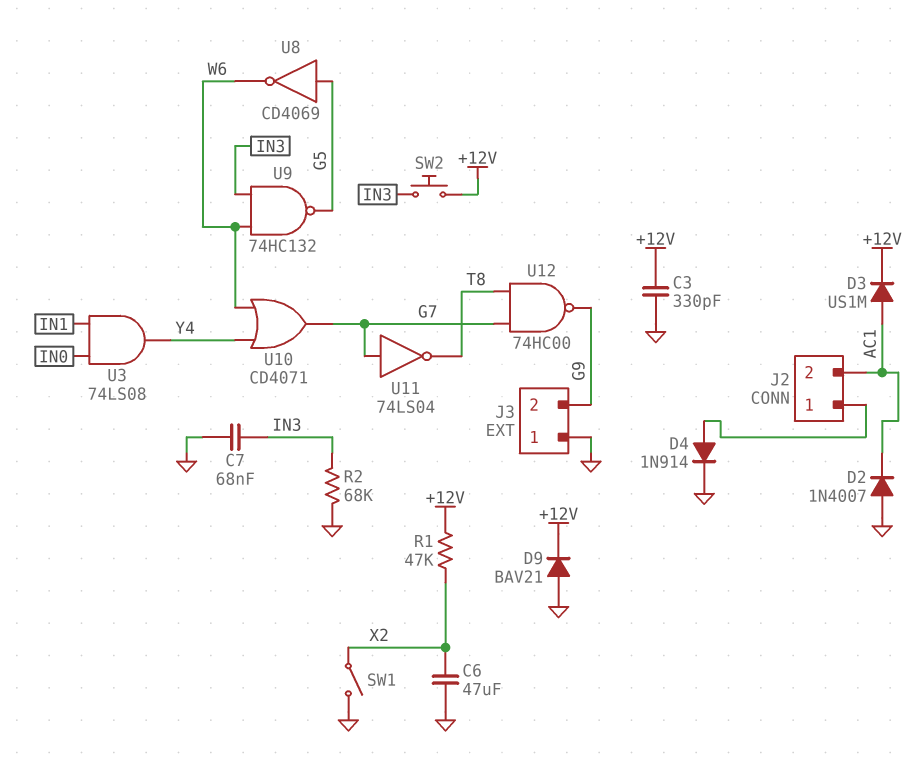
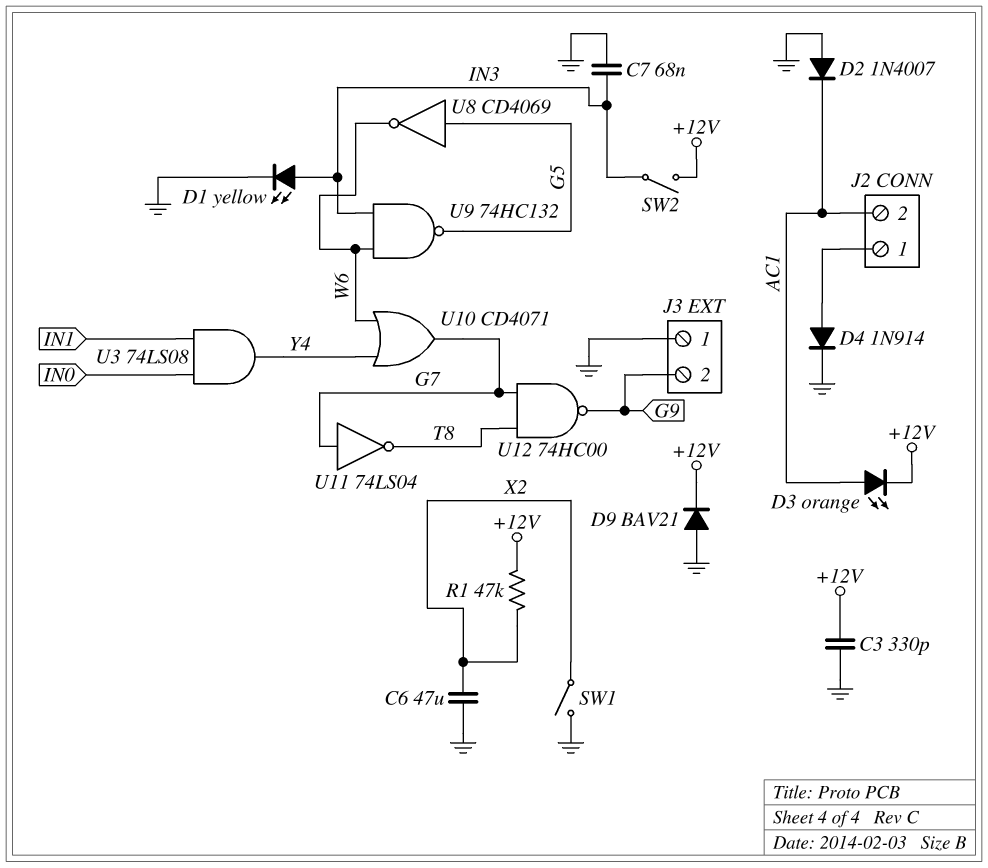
D1: none -> LED yellow (A IN3, K GND)
D3: diode US1M (A AC1, K +12V) -> LED orange (A AC1, K +12V)
R2: 68k (GND, IN3) -> none
SW2: button (+12V, IN3) -> switch (+12V, IN3)

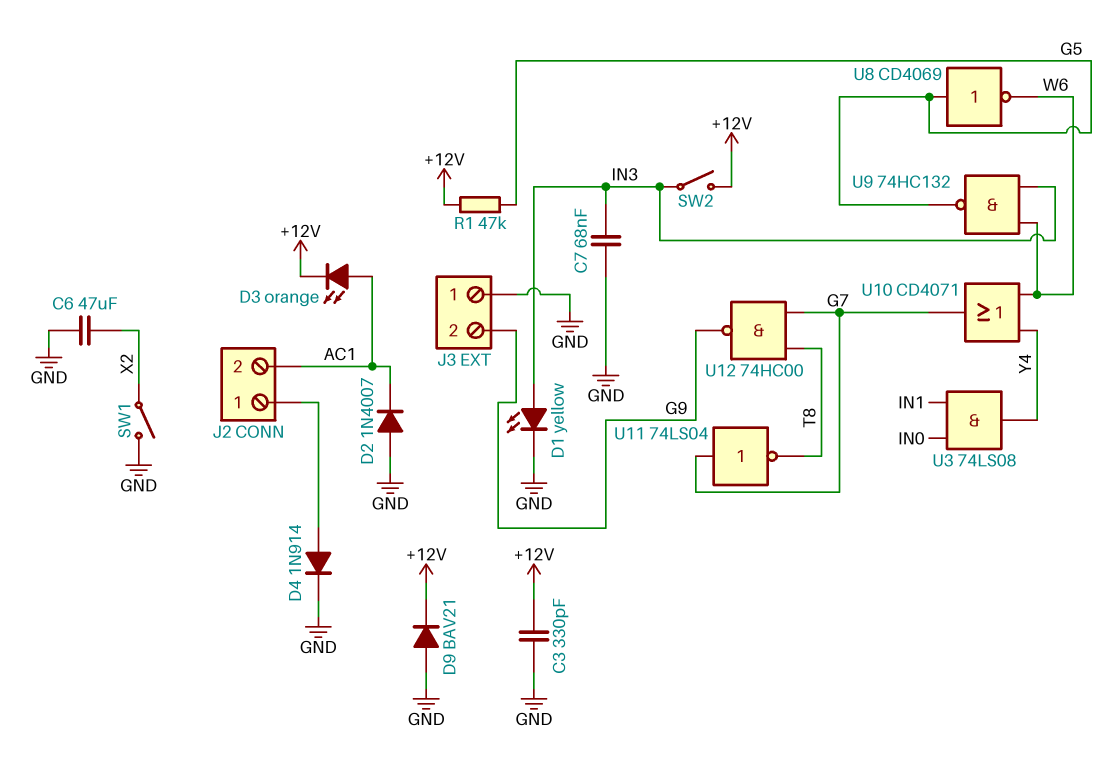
R1: 47k (+12V, X2) -> 47k (+12V, G5)

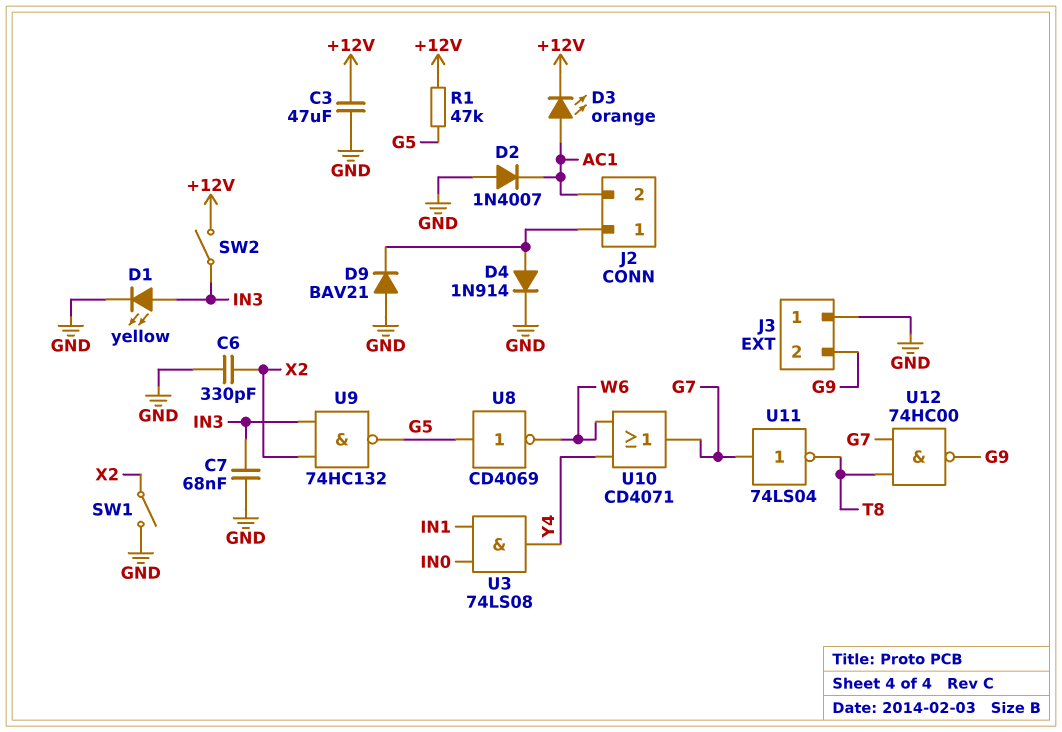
C3: 330pF (+12V, GND) -> 47uF (+12V, GND)
C6: 47uF (GND, X2) -> 330pF (GND, X2)
D9: diode BAV21 (A GND, K +12V) -> diode BAV21 (A GND, K J2/1)
U9: NAND 74HC132 (in IN3, in W6, out G5) -> NAND 74HC132 (in IN3, in X2, out G5)

